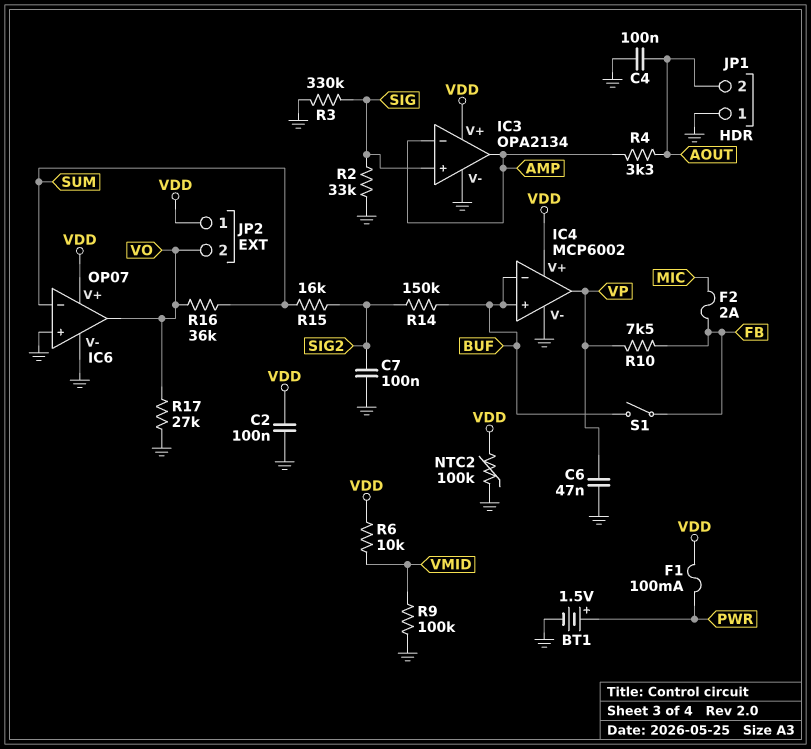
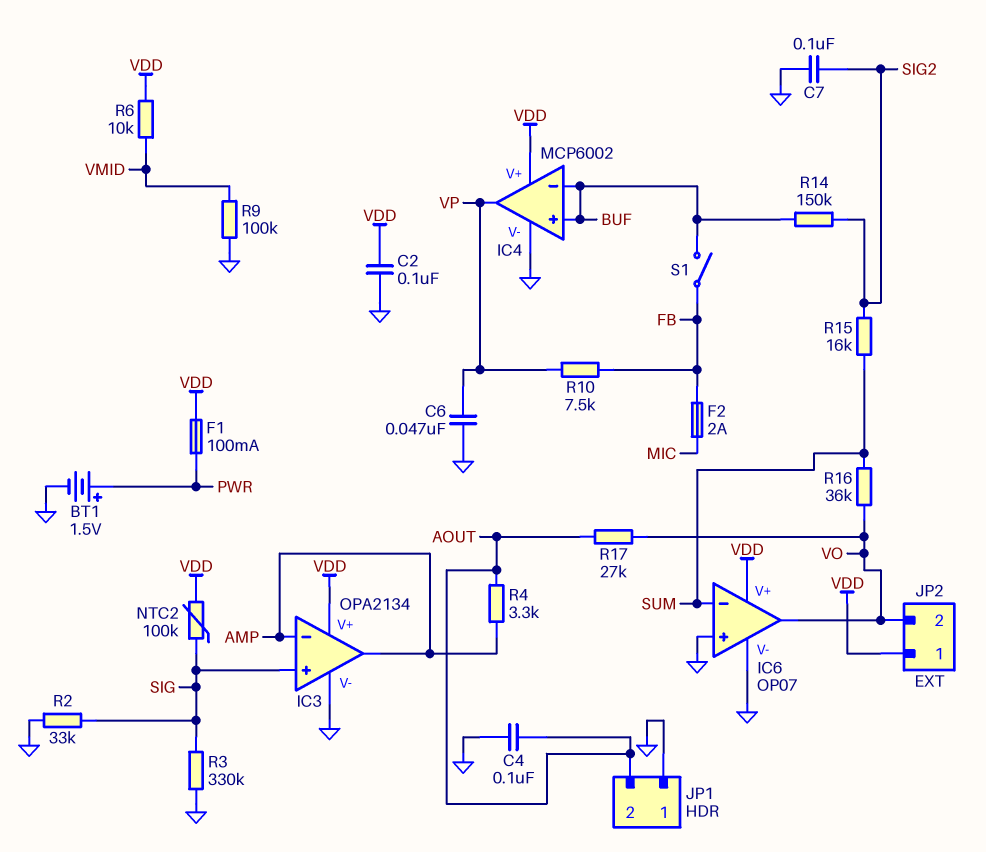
NTC2: 100k (GND, VDD) -> 100k (SIG, VDD)
R17: 27k (GND, VO) -> 27k (AOUT, VO)

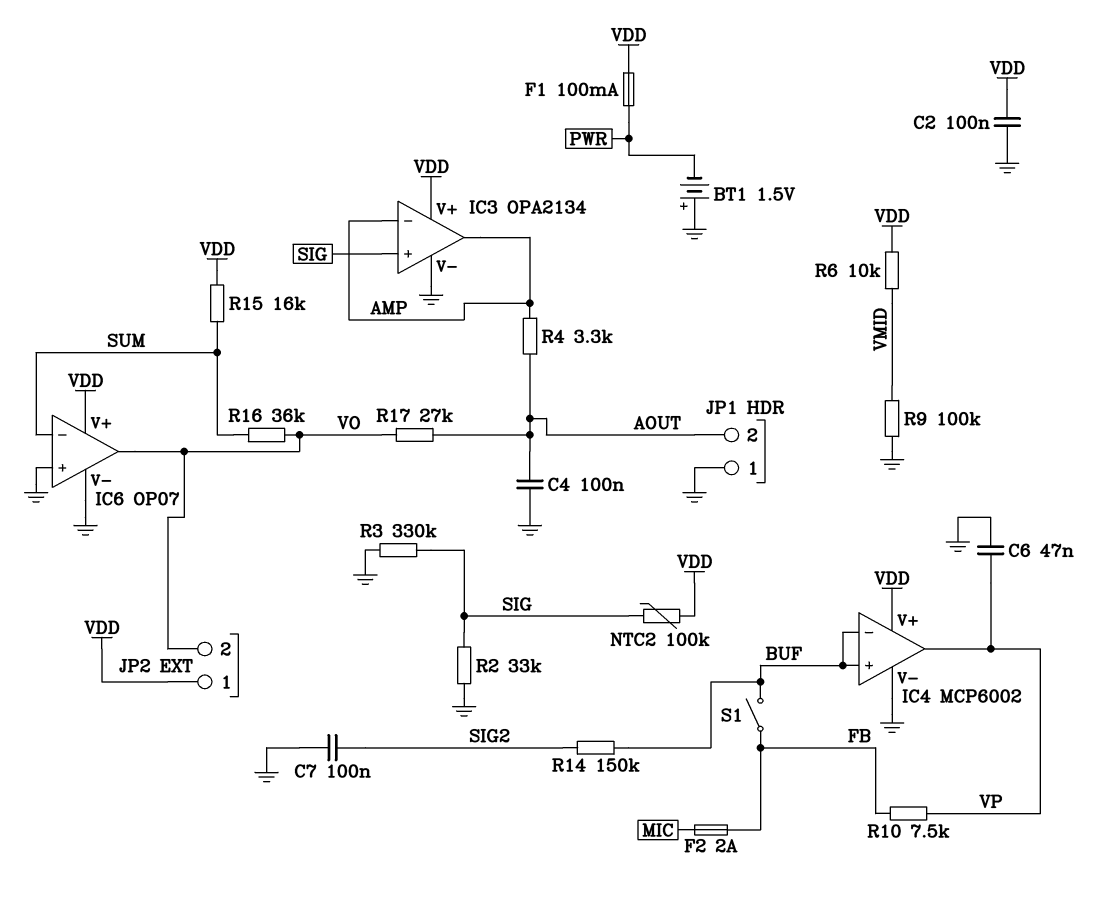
BT1: 1.5V (plus PWR, minus GND) -> 1.5V (plus GND, minus PWR)
R15: 16k (SIG2, SUM) -> 16k (SUM, VDD)

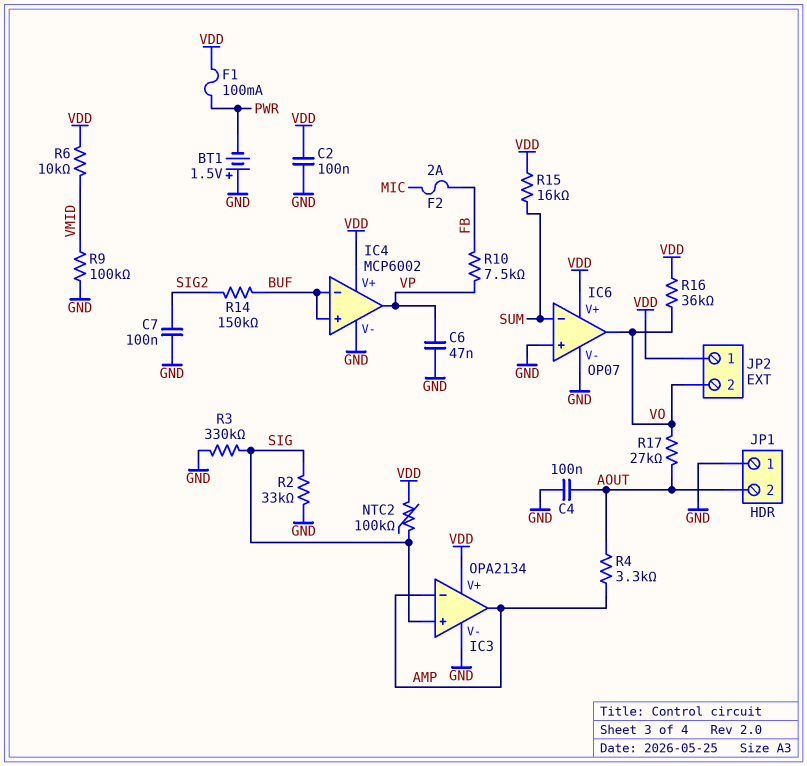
R16: 36k (SUM, VO) -> 36k (VDD, VO)
S1: switch (BUF, FB) -> none

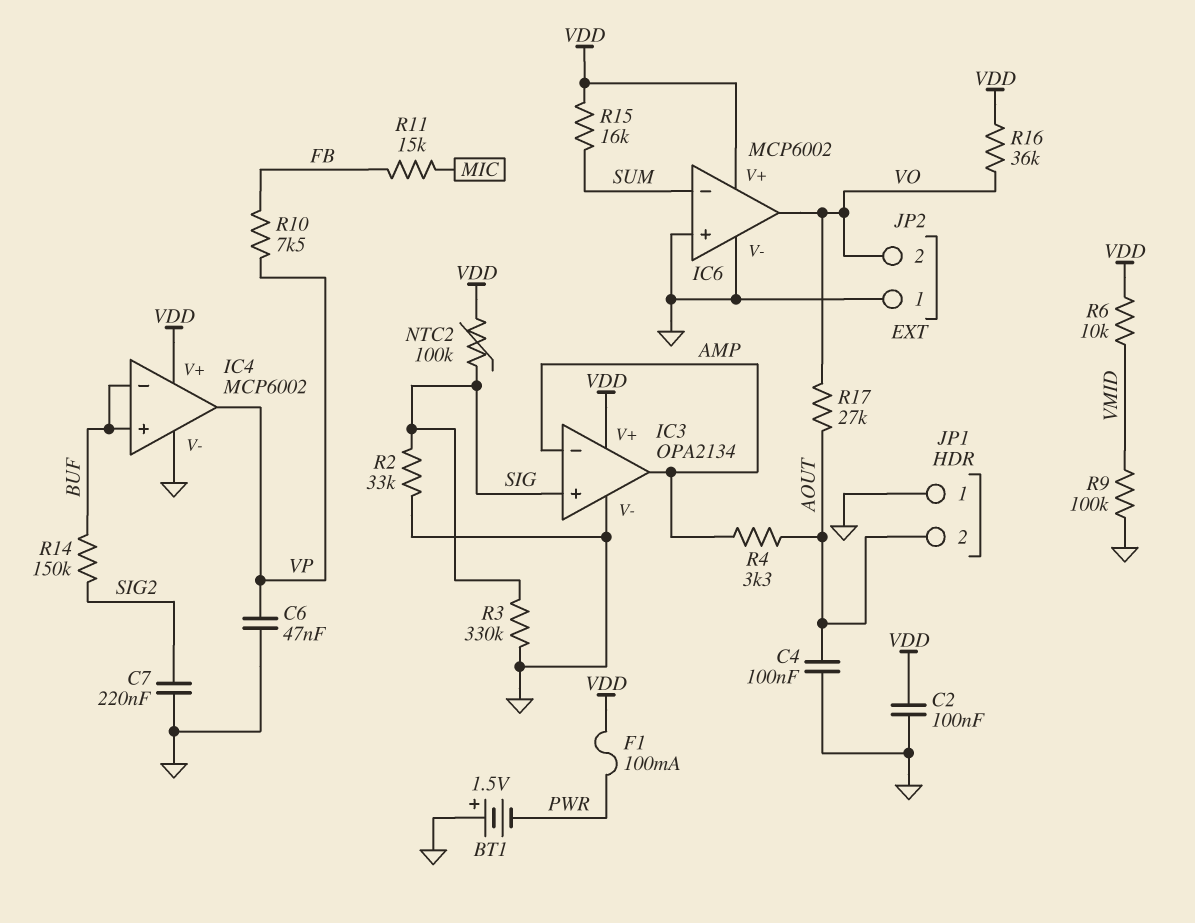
C7: 100nF (GND, SIG2) -> 220nF (GND, SIG2)
F2: 2A (FB, MIC) -> none
IC6: OP07 -> MCP6002
JP2 pin 1: VDD -> GND
R11: none -> 15k (FB, MIC)

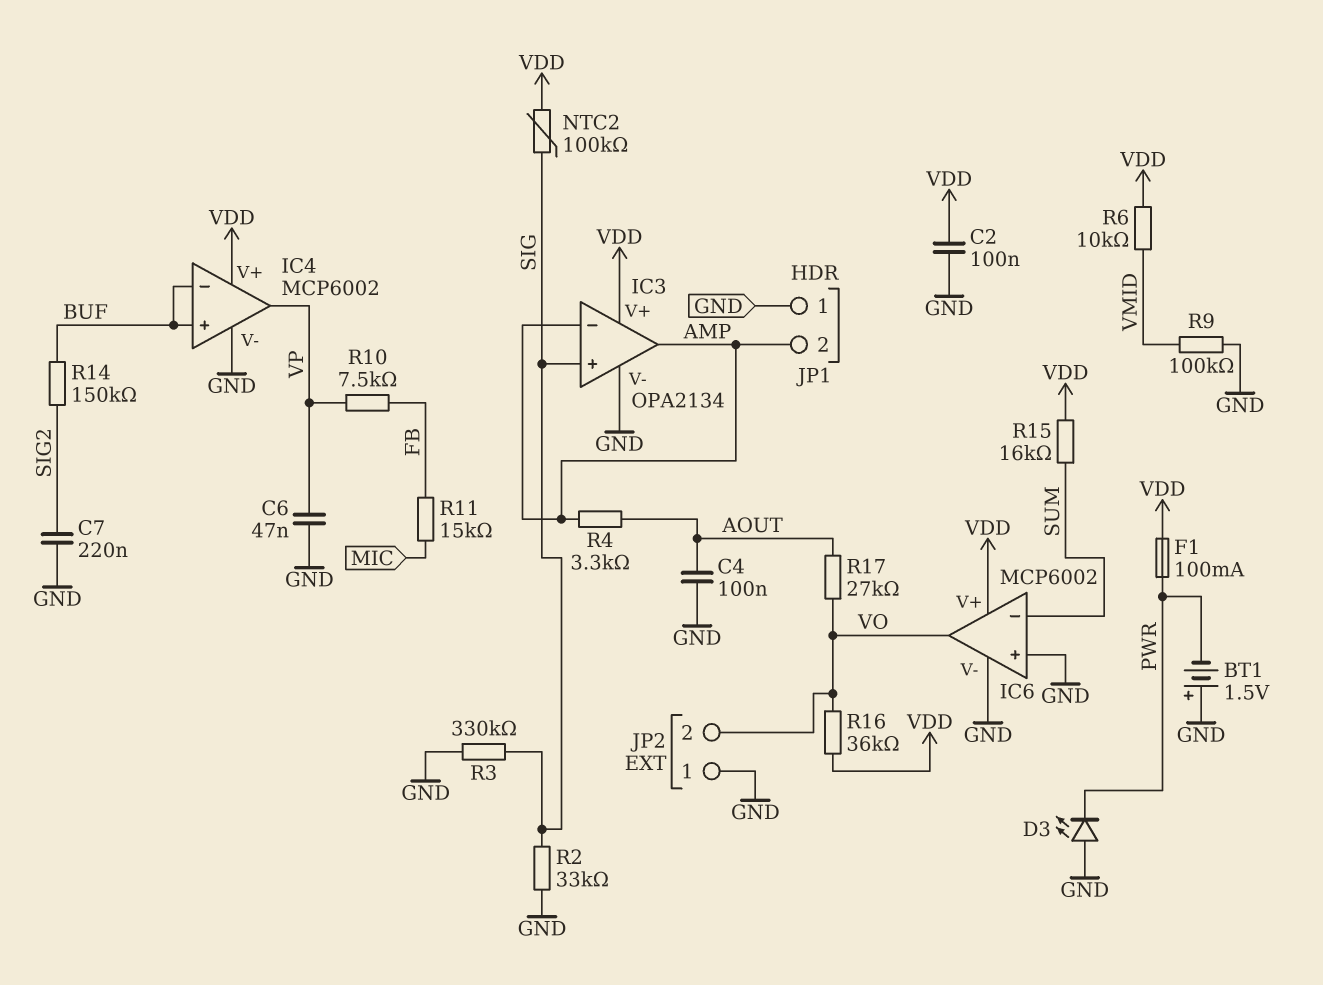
D3: none -> LED (A GND, K PWR)
JP1 pin 2: AOUT -> AMP

